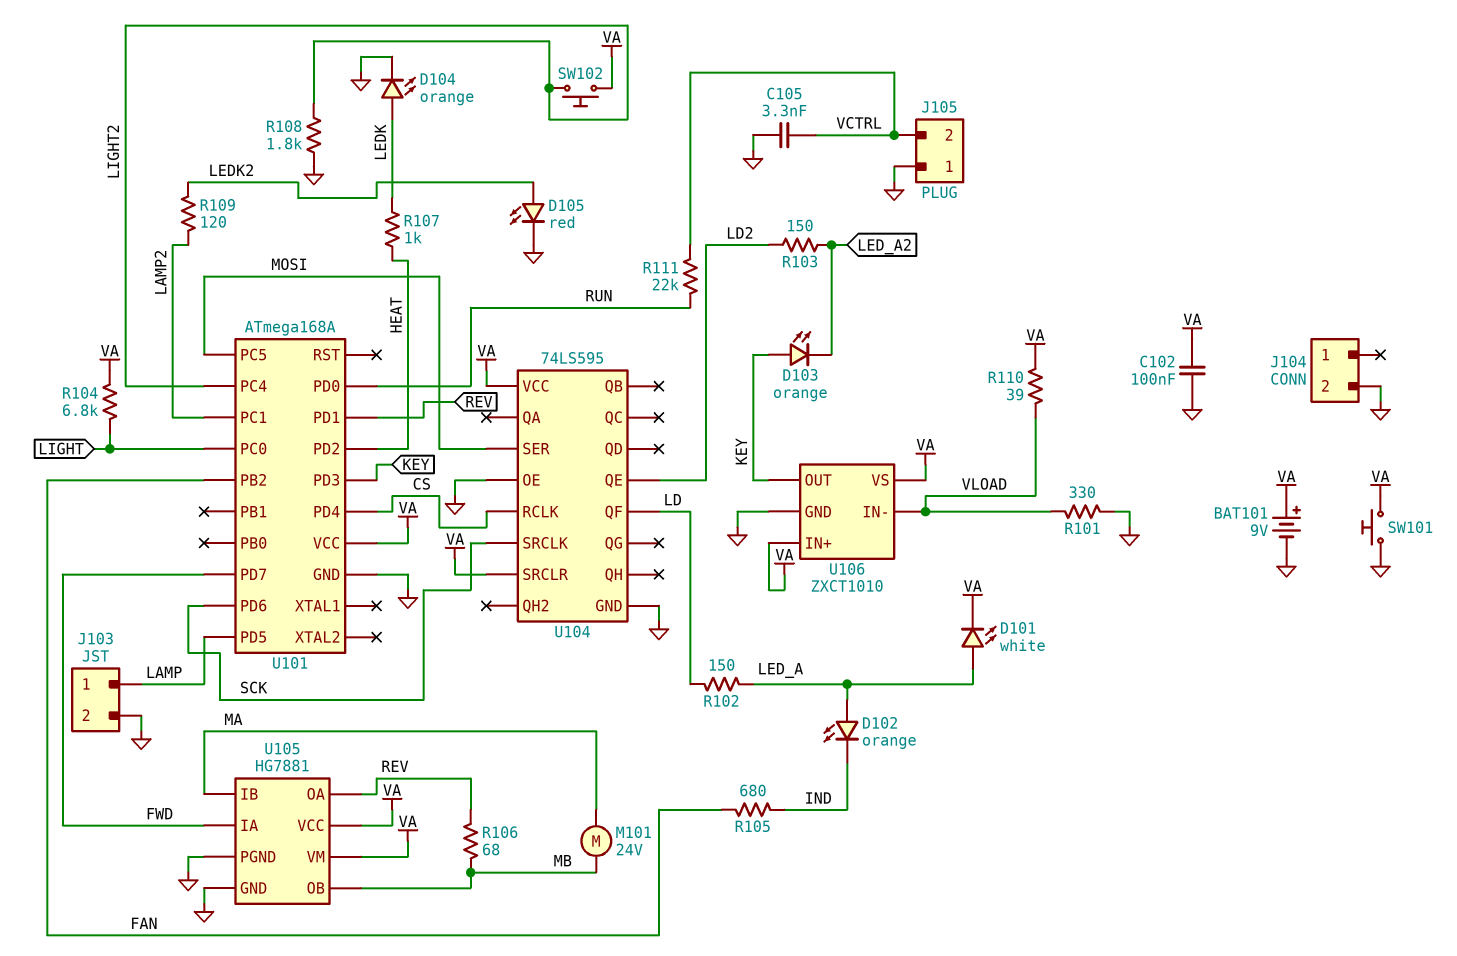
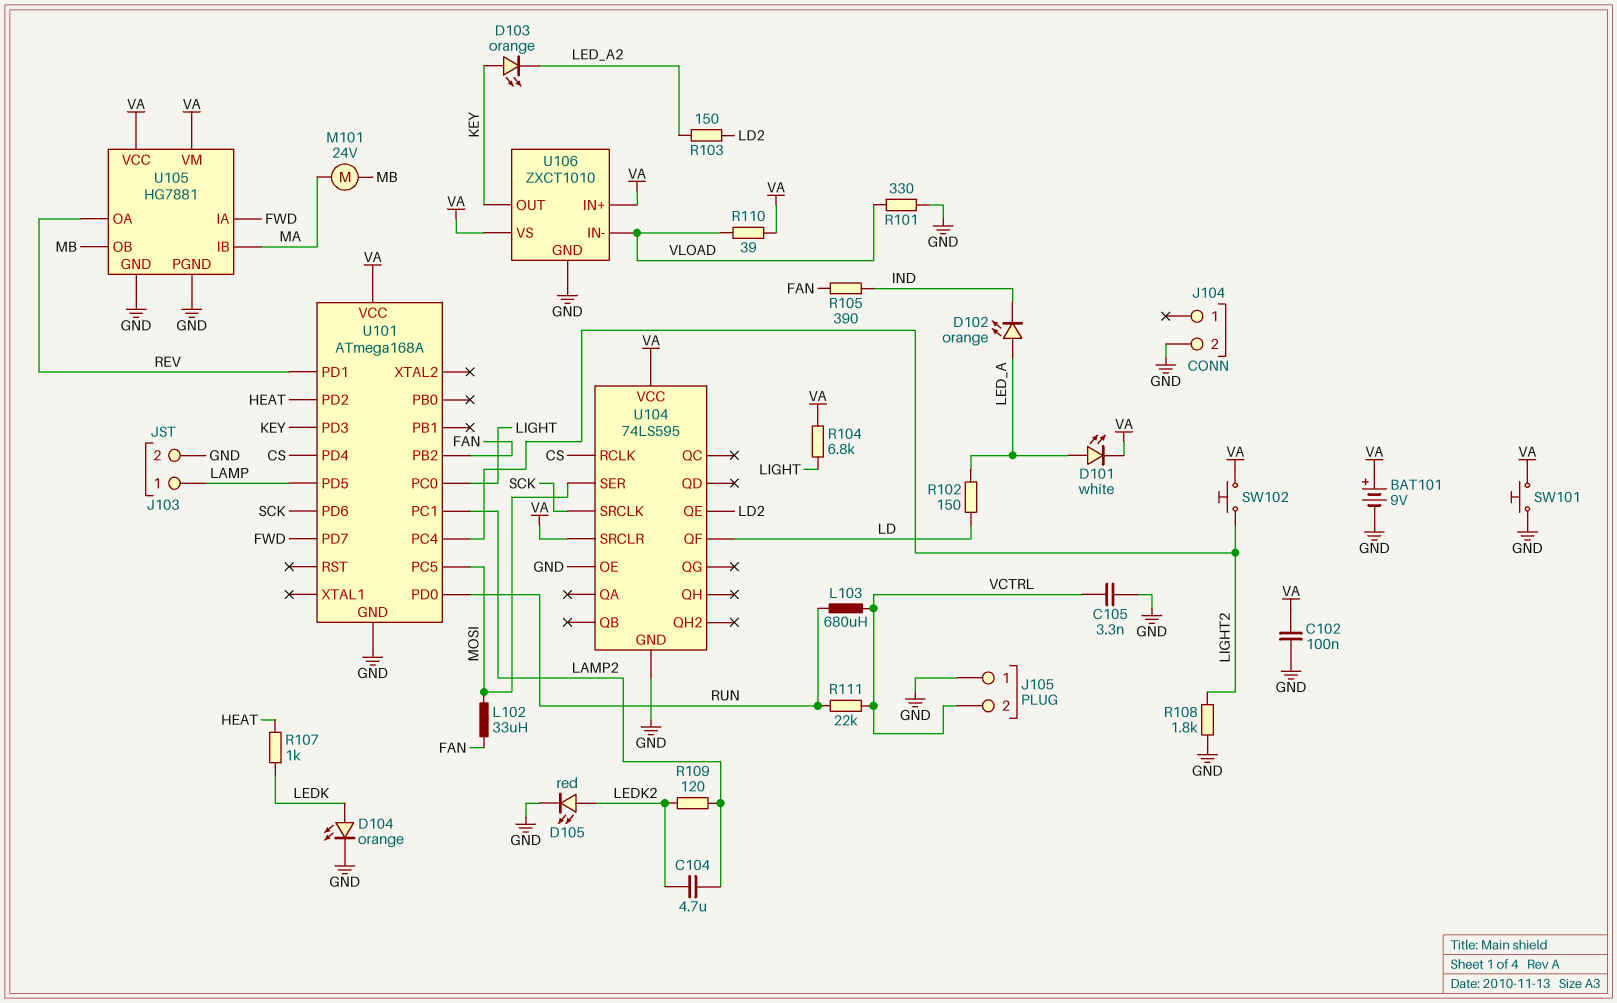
C104: none -> 4.7uF (LAMP2, LEDK2)
L102: none -> 33uH (FAN, MOSI)
L103: none -> 680uH (RUN, VCTRL)
R105: 680 (FAN, IND) -> 390 (FAN, IND)
R106: 68 (MB, REV) -> none

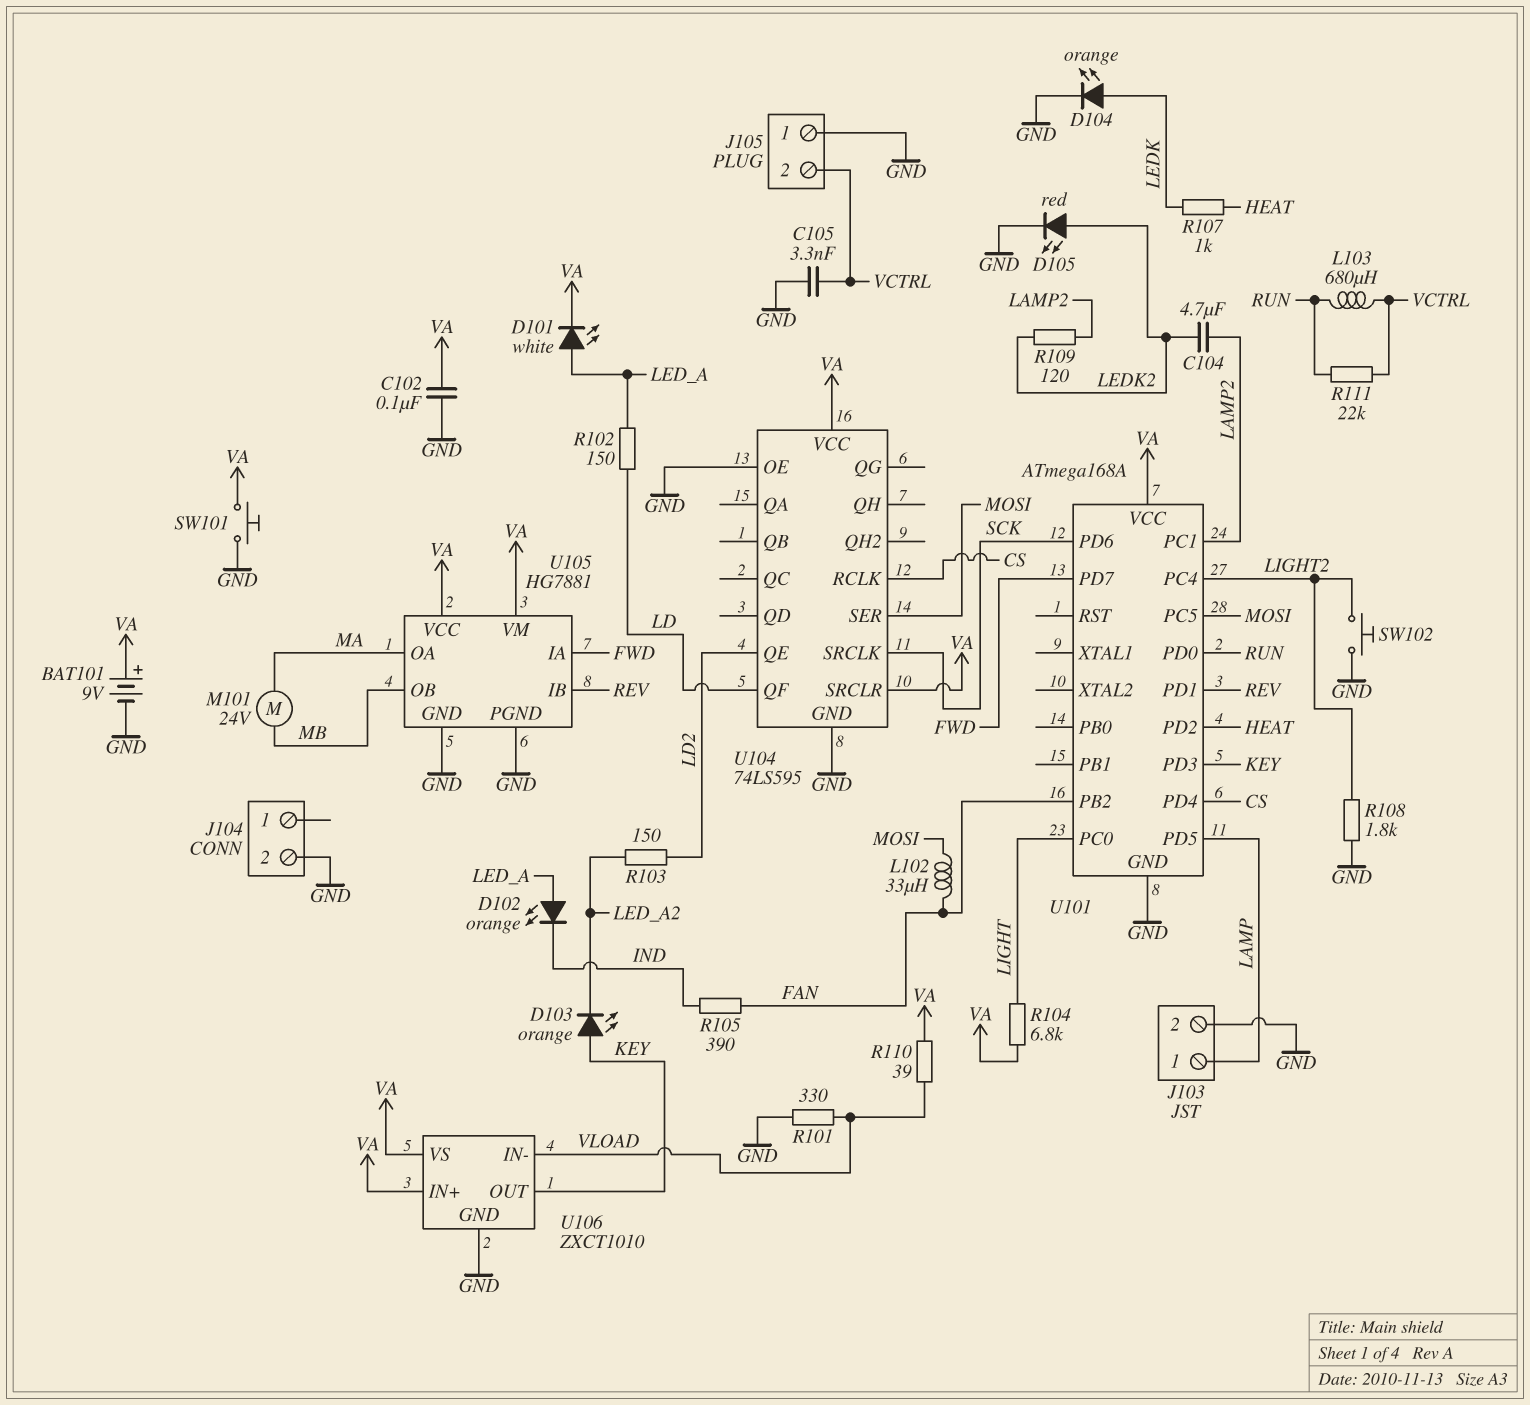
SW102: button (LIGHT2, VA) -> button (GND, LIGHT2)
U105 pin IB: MA -> REV
U105 pin OA: REV -> MA

